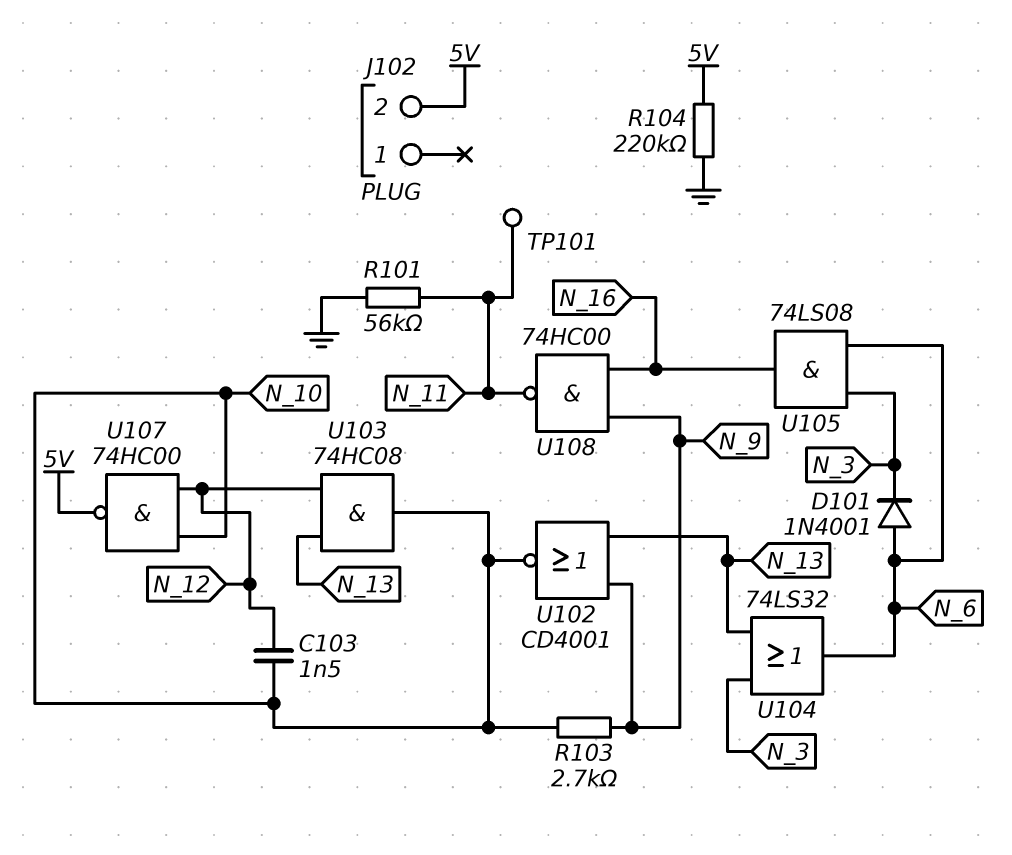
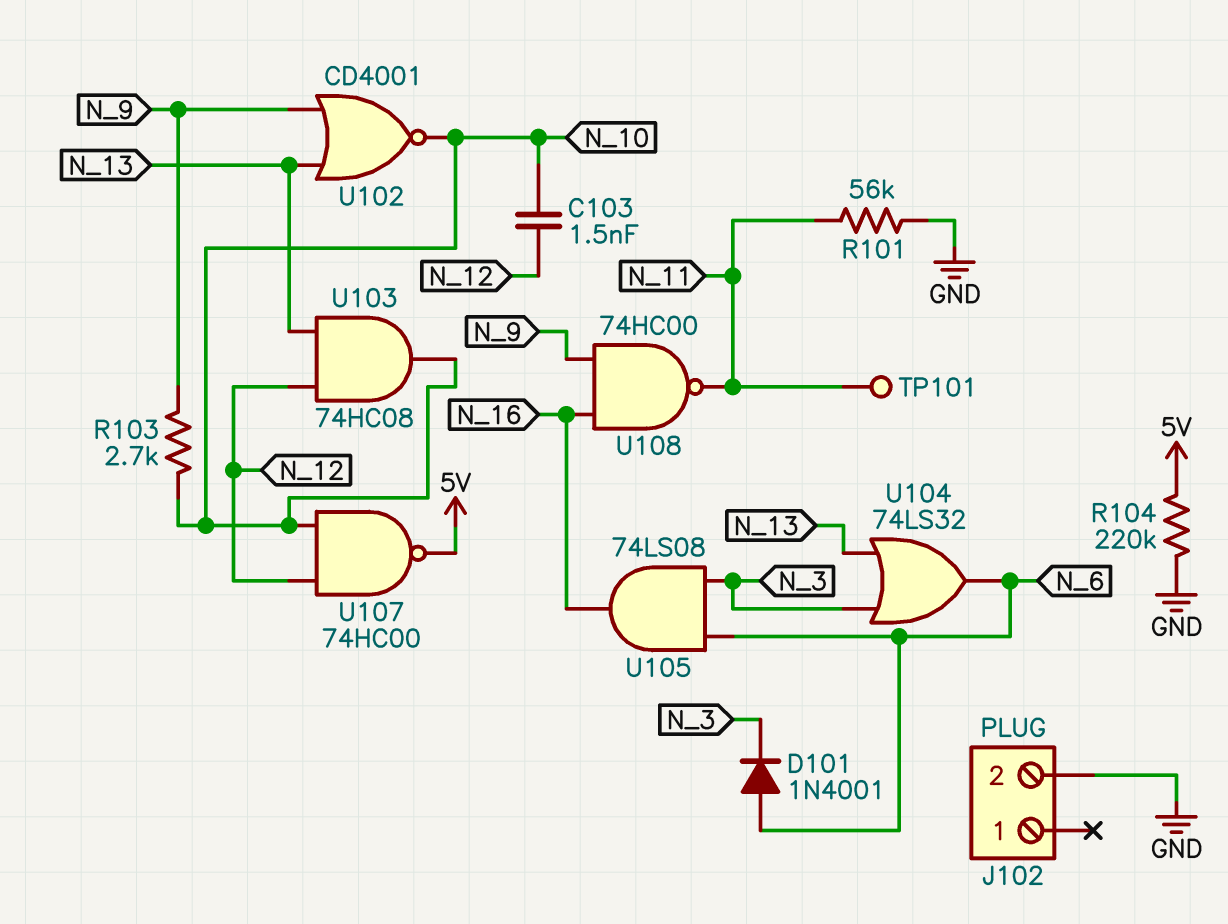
J102 pin 2: 5V -> GND

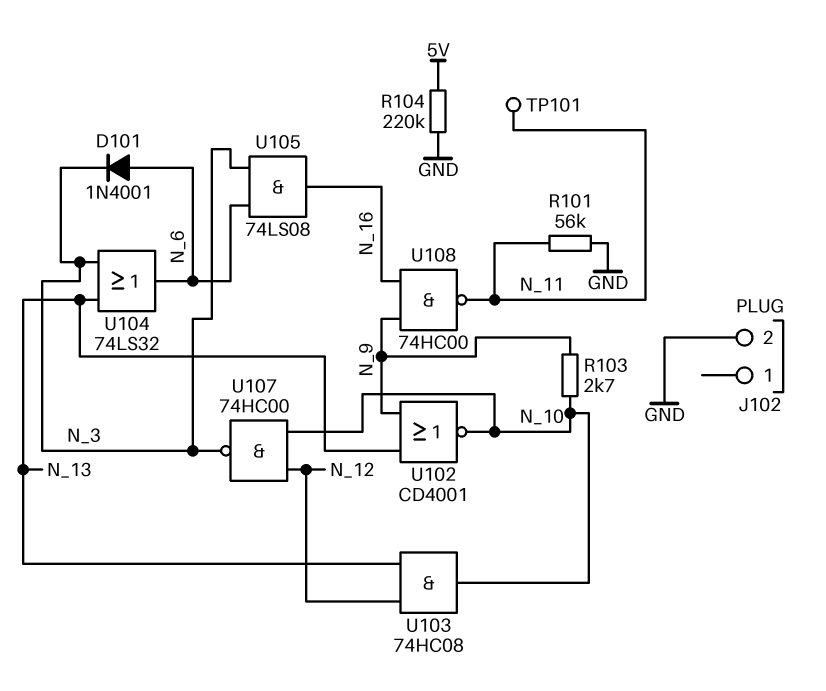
C103: 1.5nF (N_10, N_12) -> none
U107: NAND 74HC00 (in N_10, in N_12, out 5V) -> NAND 74HC00 (in N_10, in N_12, out N_3)

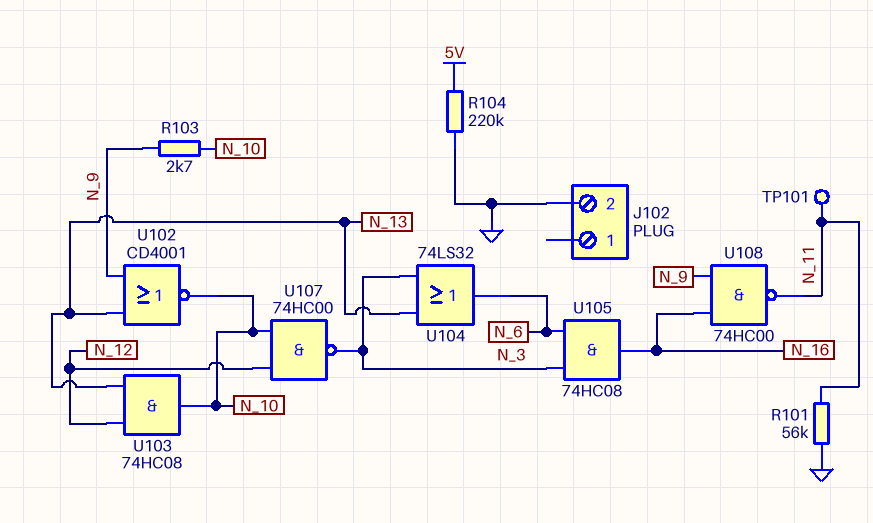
D101: diode 1N4001 (A N_6, K N_3) -> none
U105: AND 74LS08 (in N_3, in N_6, out N_16) -> AND 74HC08 (in N_3, in N_6, out N_16)

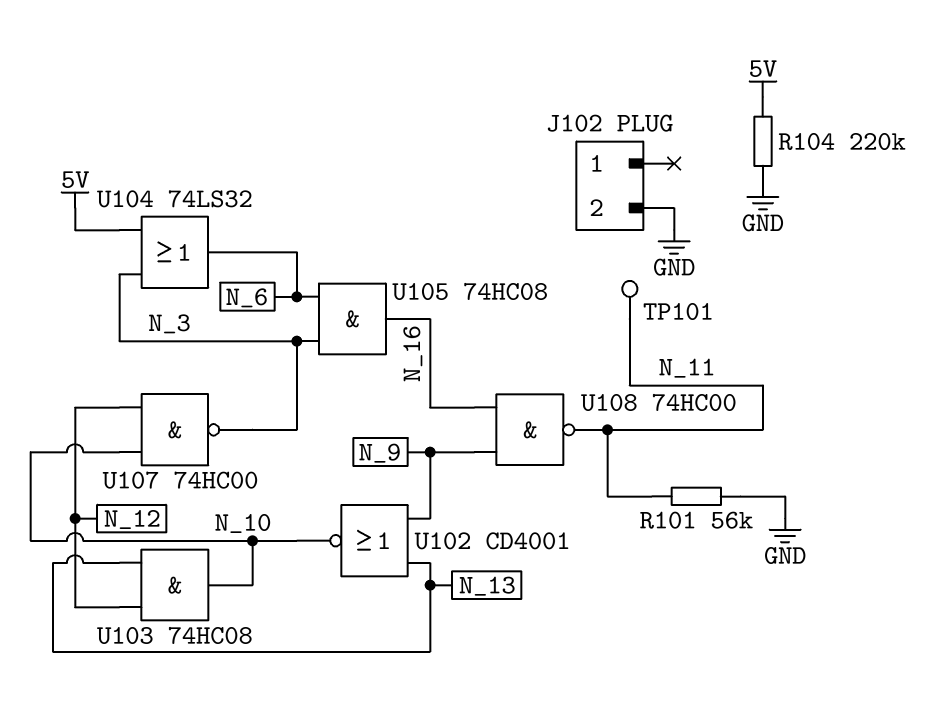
R103: 2.7k (N_9, N_10) -> none
U104: OR 74LS32 (in N_3, in N_13, out N_6) -> OR 74LS32 (in 5V, in N_3, out N_6)

